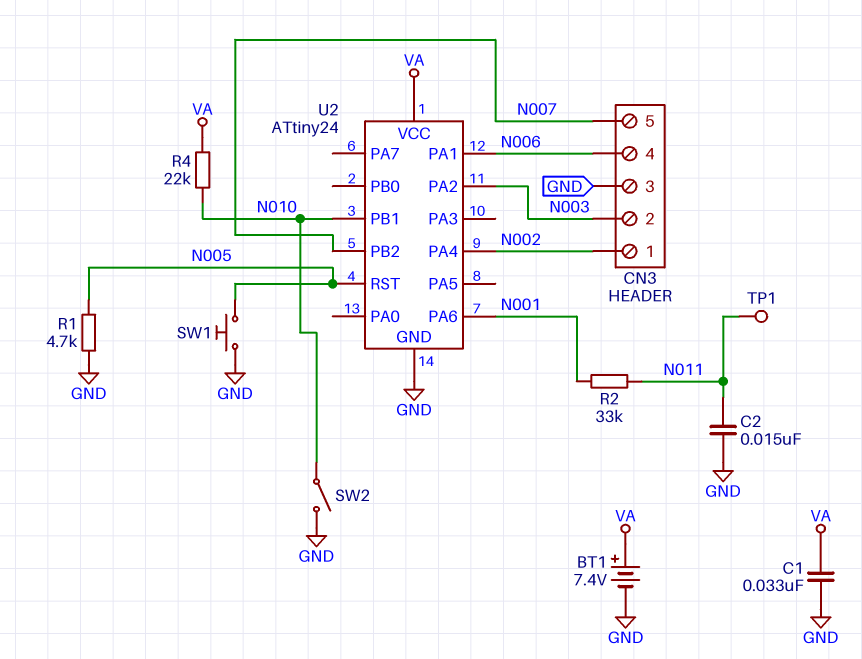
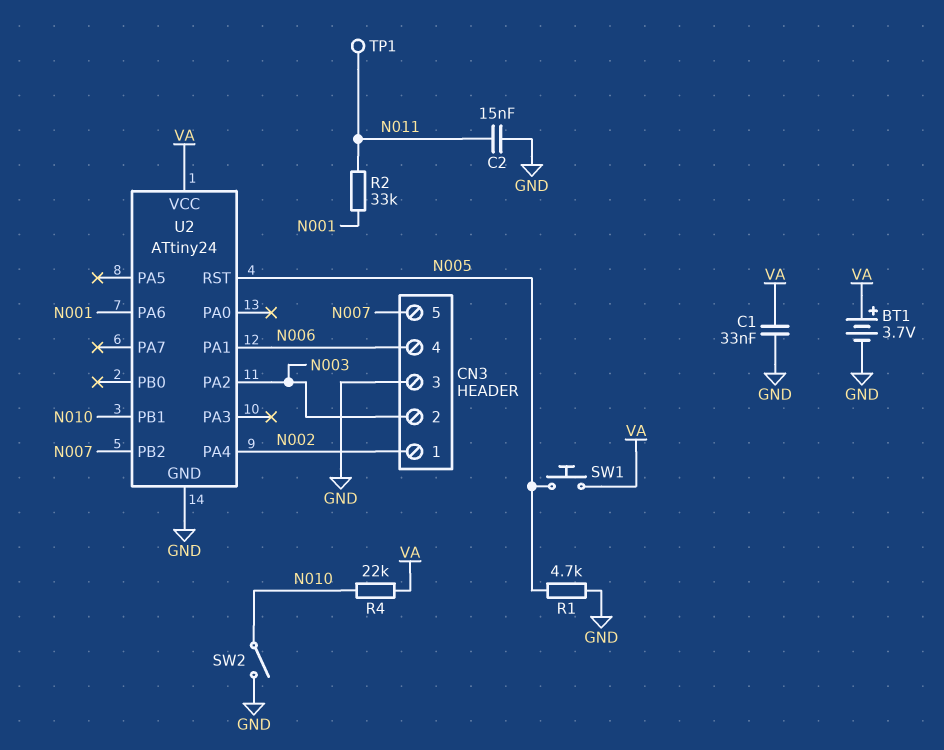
BT1: 7.4V (plus VA, minus GND) -> 3.7V (plus VA, minus GND)
SW1: button (GND, N005) -> button (N005, VA)

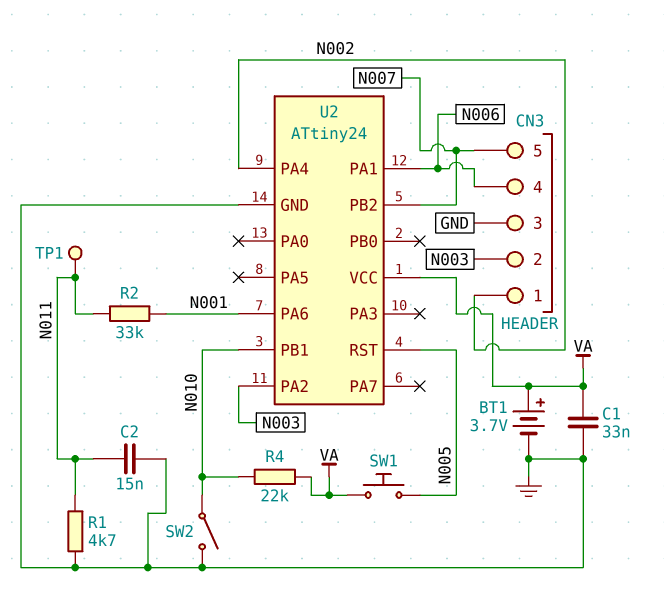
R1: 4.7k (GND, N005) -> 4.7k (GND, N011)

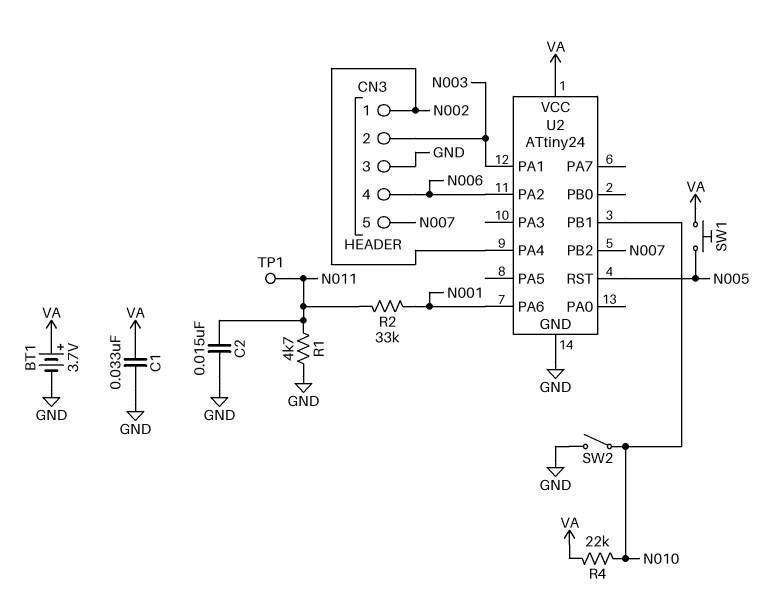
U2 pin PA1: N006 -> N003
U2 pin PA2: N003 -> N006

